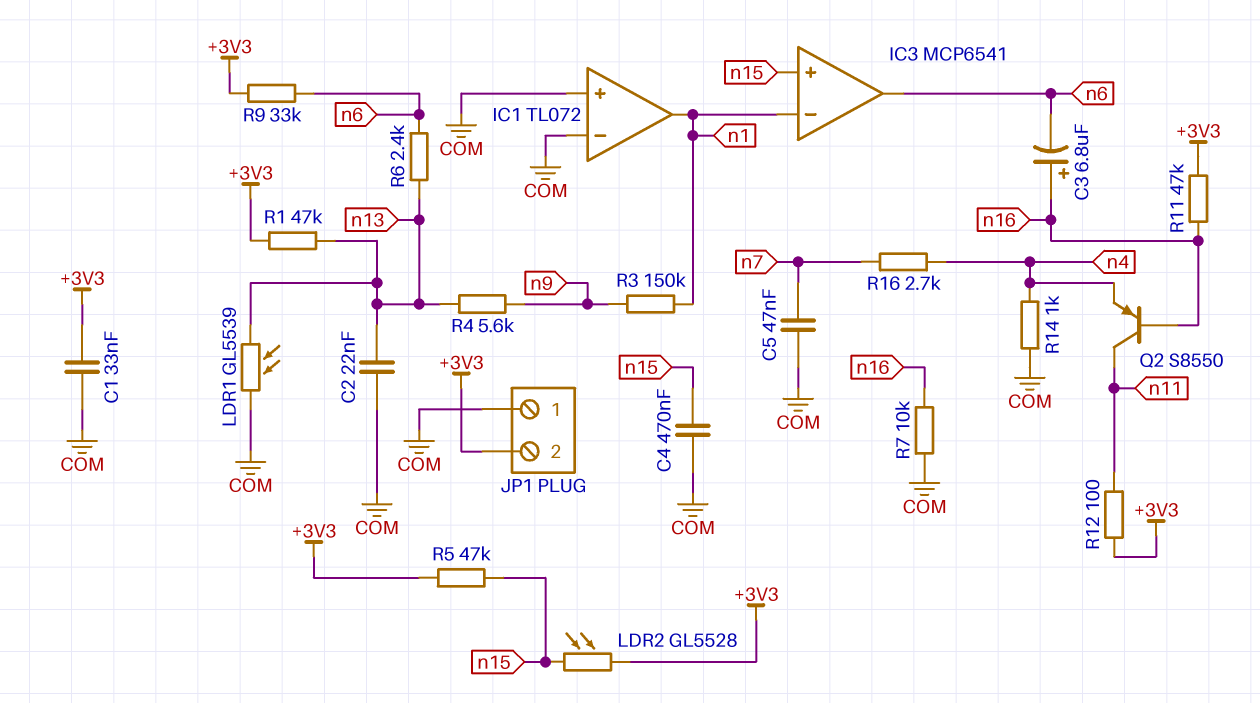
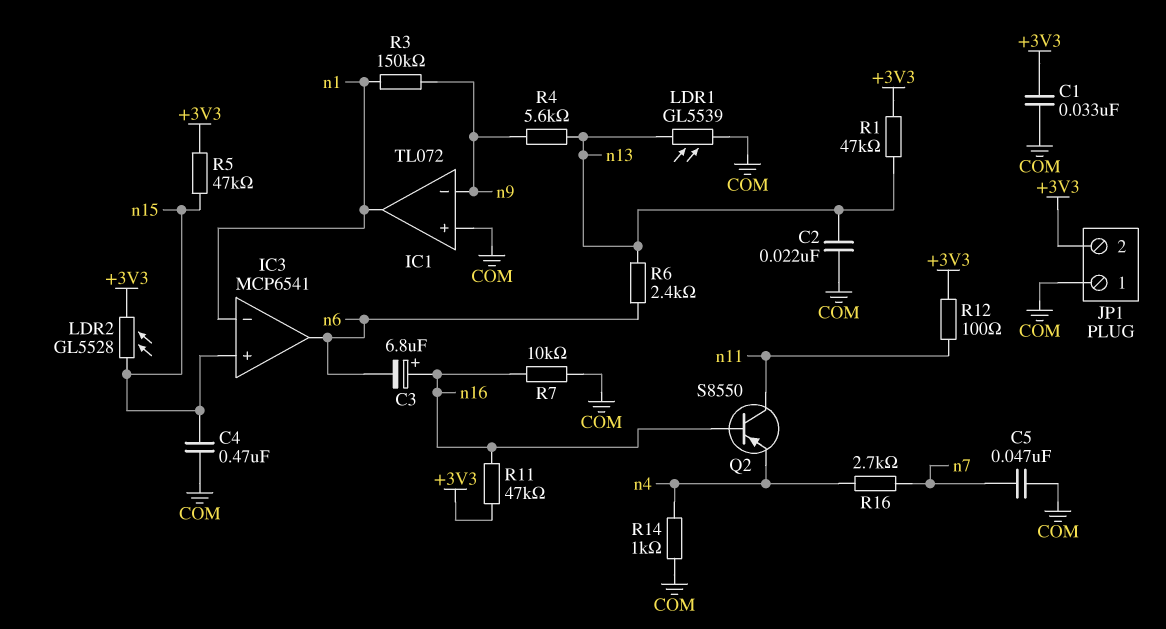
IC1 pin in-: COM -> n9
R9: 33k (+3V3, n6) -> none

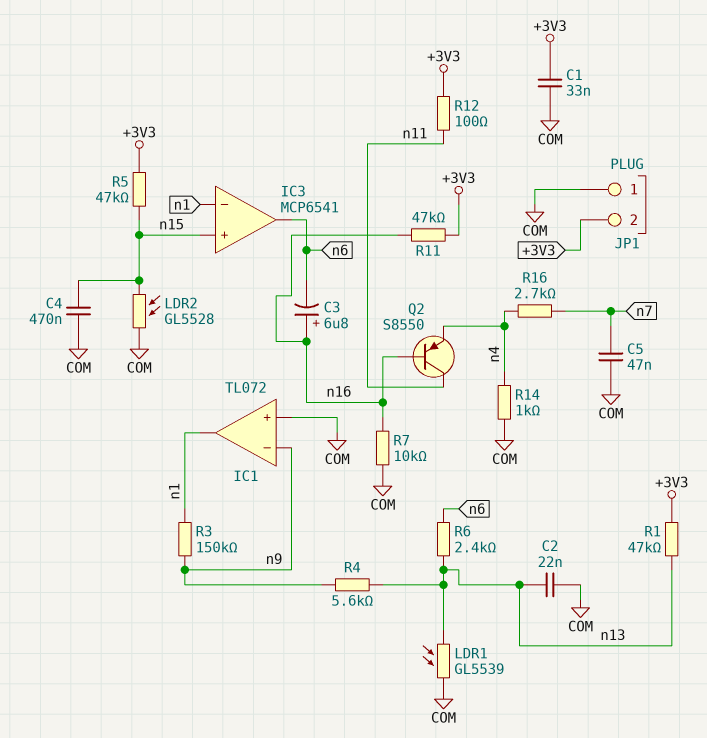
LDR2: GL5528 (+3V3, n15) -> GL5528 (COM, n15)

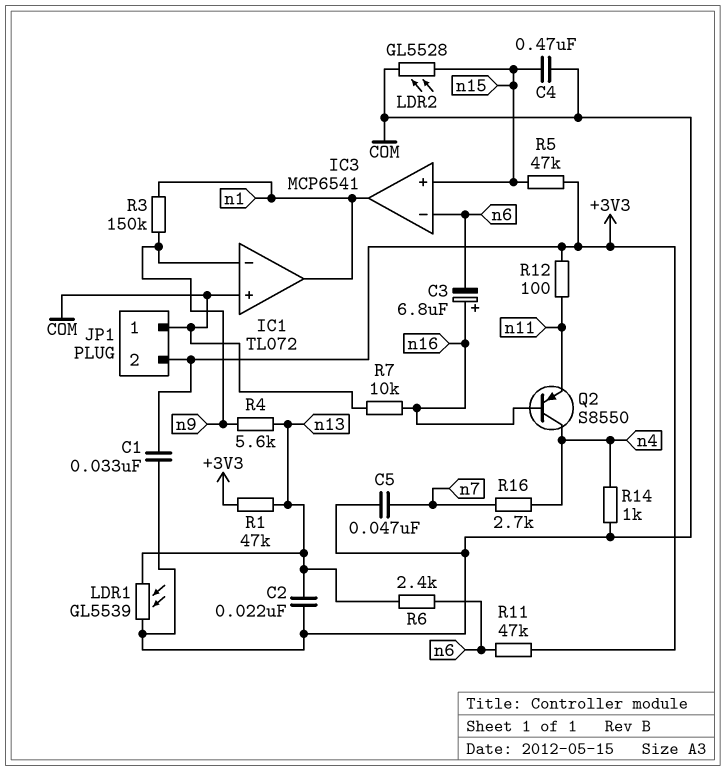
IC3 pin in-: n1 -> n6
IC3 pin out: n6 -> n1
Q2: PNP S8550 (B n16, C n11, E n4) -> PNP S8550 (B n16, C n4, E n11)
R11: 47k (+3V3, n16) -> 47k (+3V3, n6)

